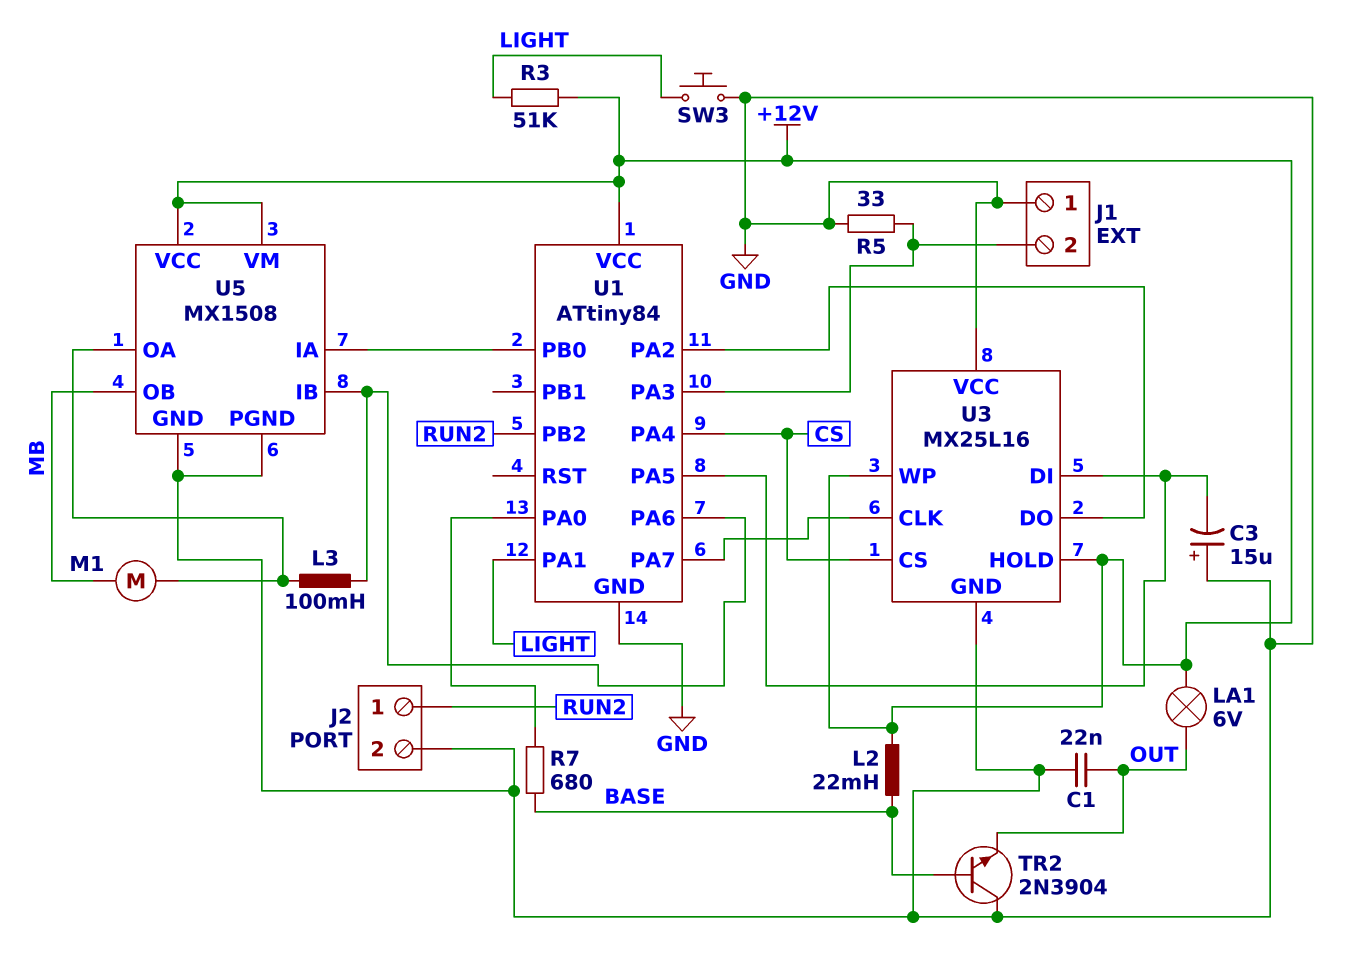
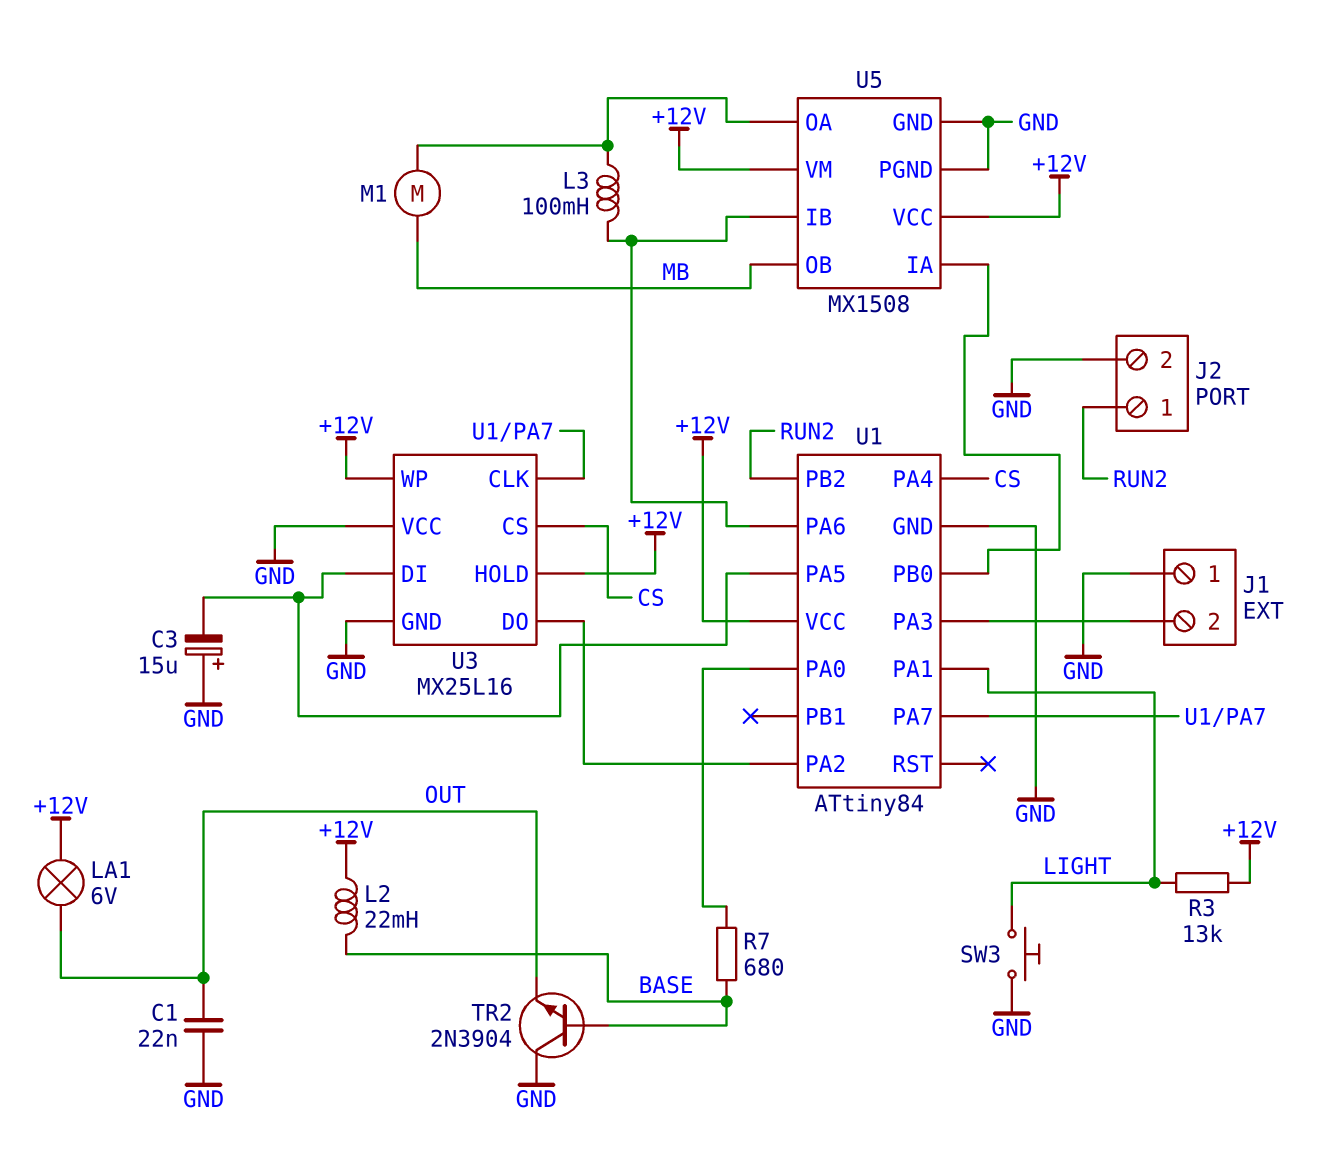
R3: 51k (+12V, LIGHT) -> 13k (+12V, LIGHT)
R5: 33 (GND, J1/2) -> none

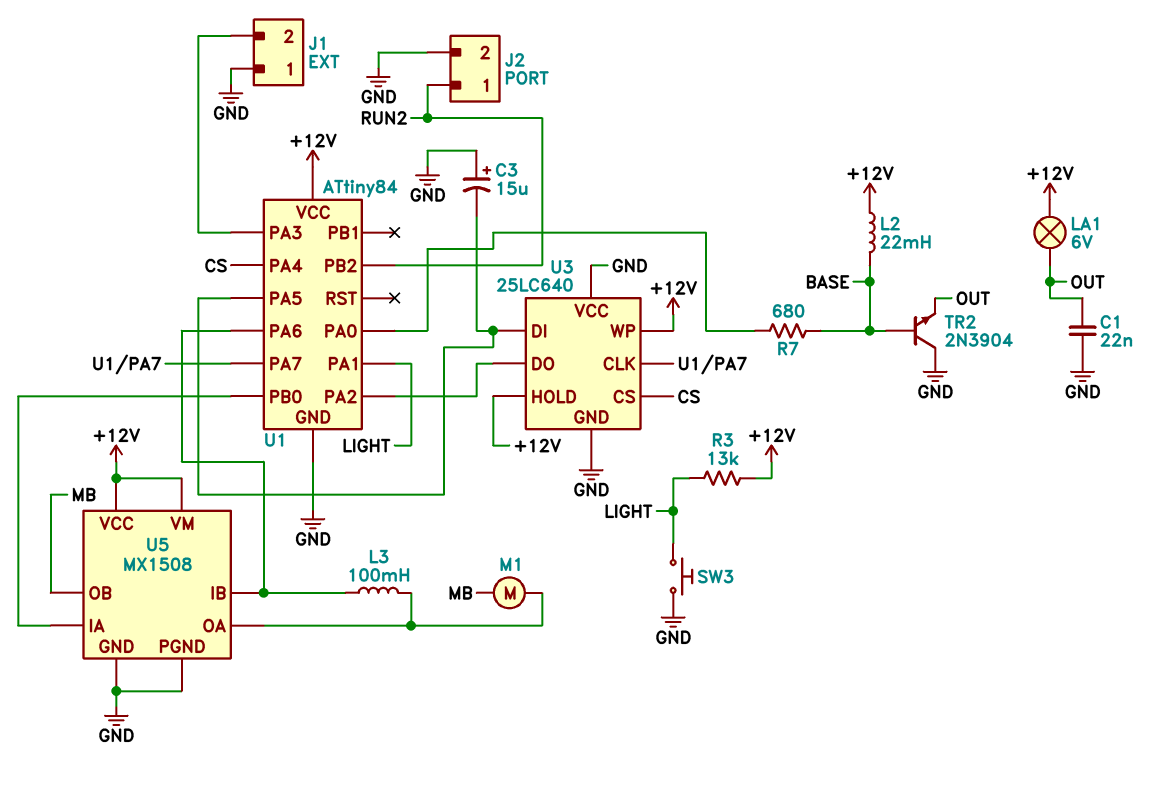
U3: MX25L16 -> 25LC640

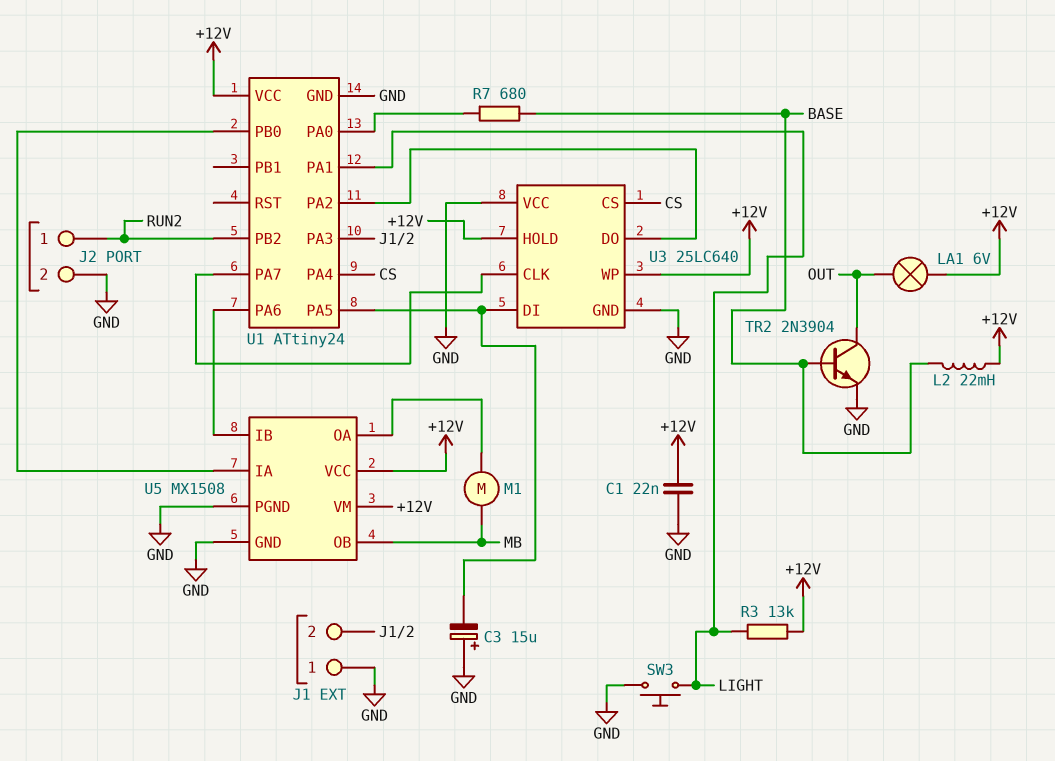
C1: 22nF (GND, OUT) -> 22nF (+12V, GND)
L3: 100mH (U1/PA6, U5/OA) -> none
TR2: NPN 2N3904 (B BASE, C GND, E OUT) -> NPN 2N3904 (B BASE, C OUT, E GND)
U1: ATtiny84 -> ATtiny24

